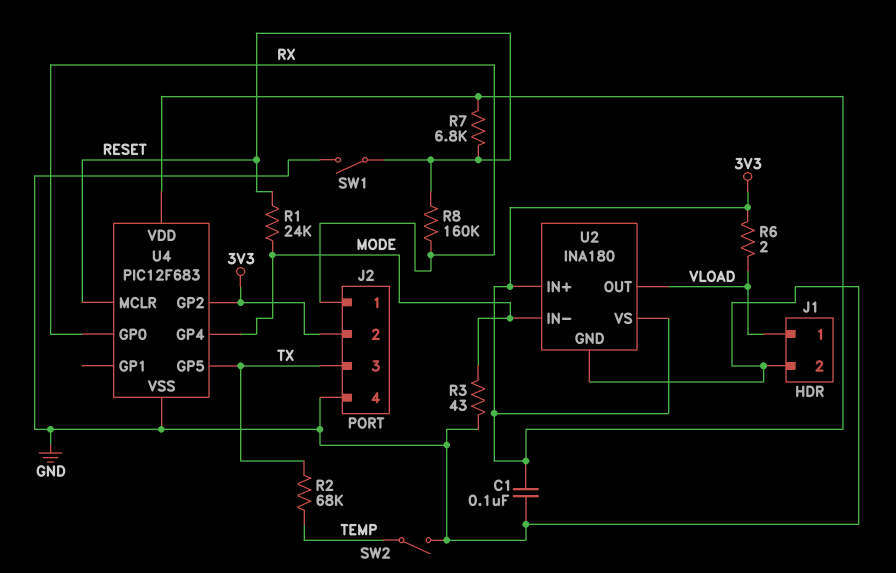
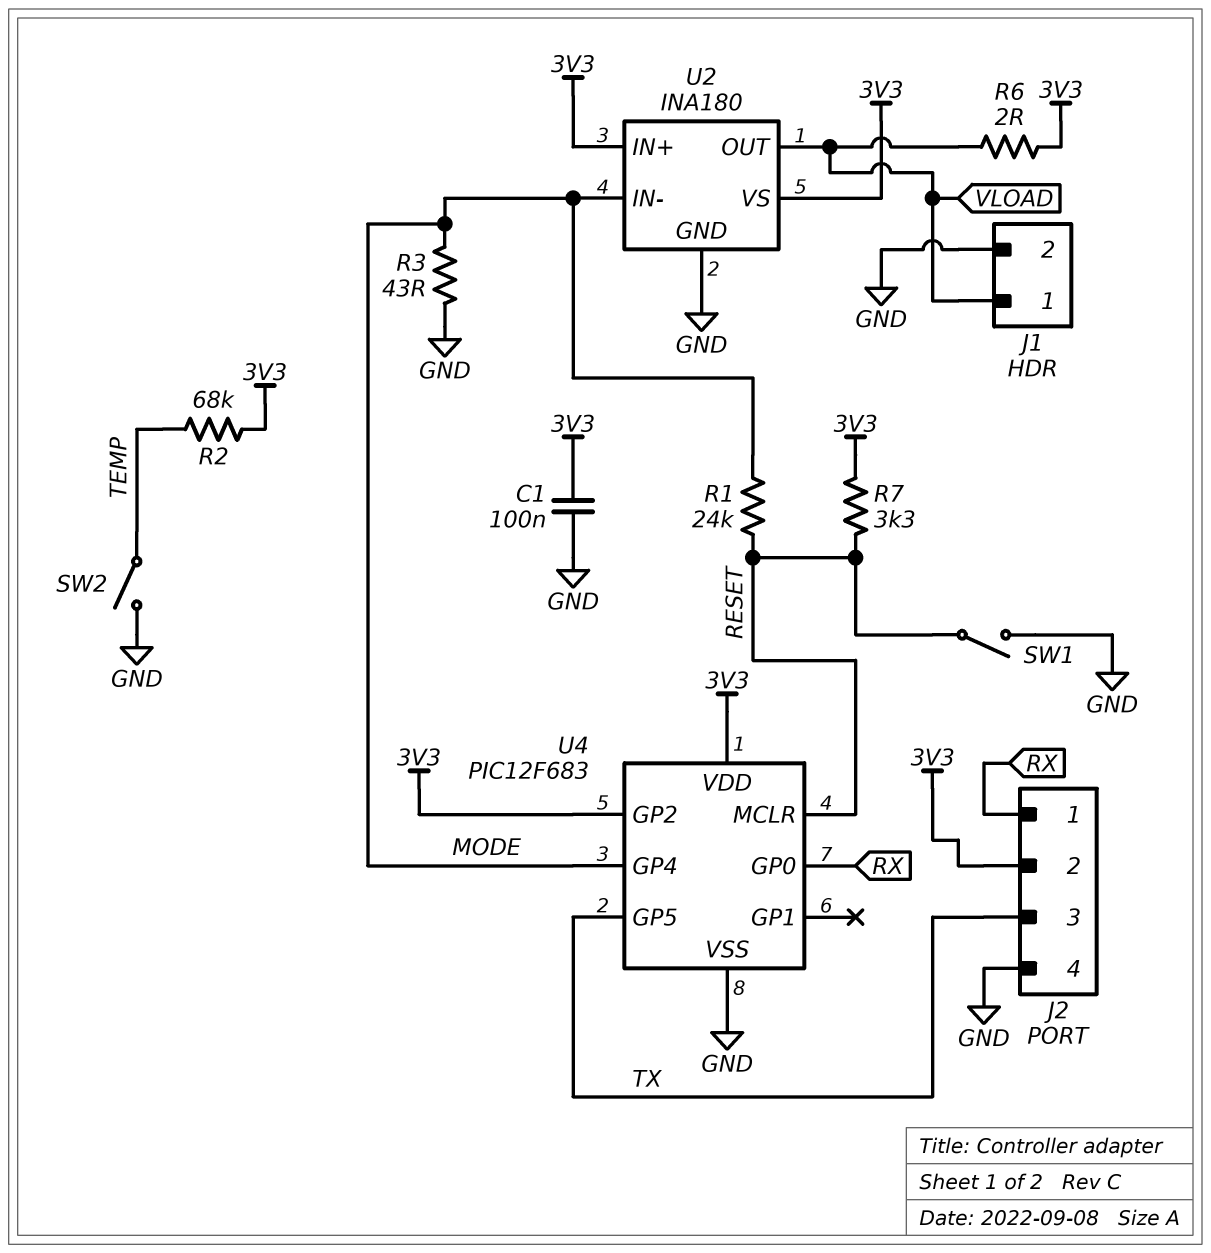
R2: 68k (TEMP, TX) -> 68k (3V3, TEMP)
R7: 6.8k (3V3, RESET) -> 3.3k (3V3, RESET)
R8: 160k (RESET, RX) -> none

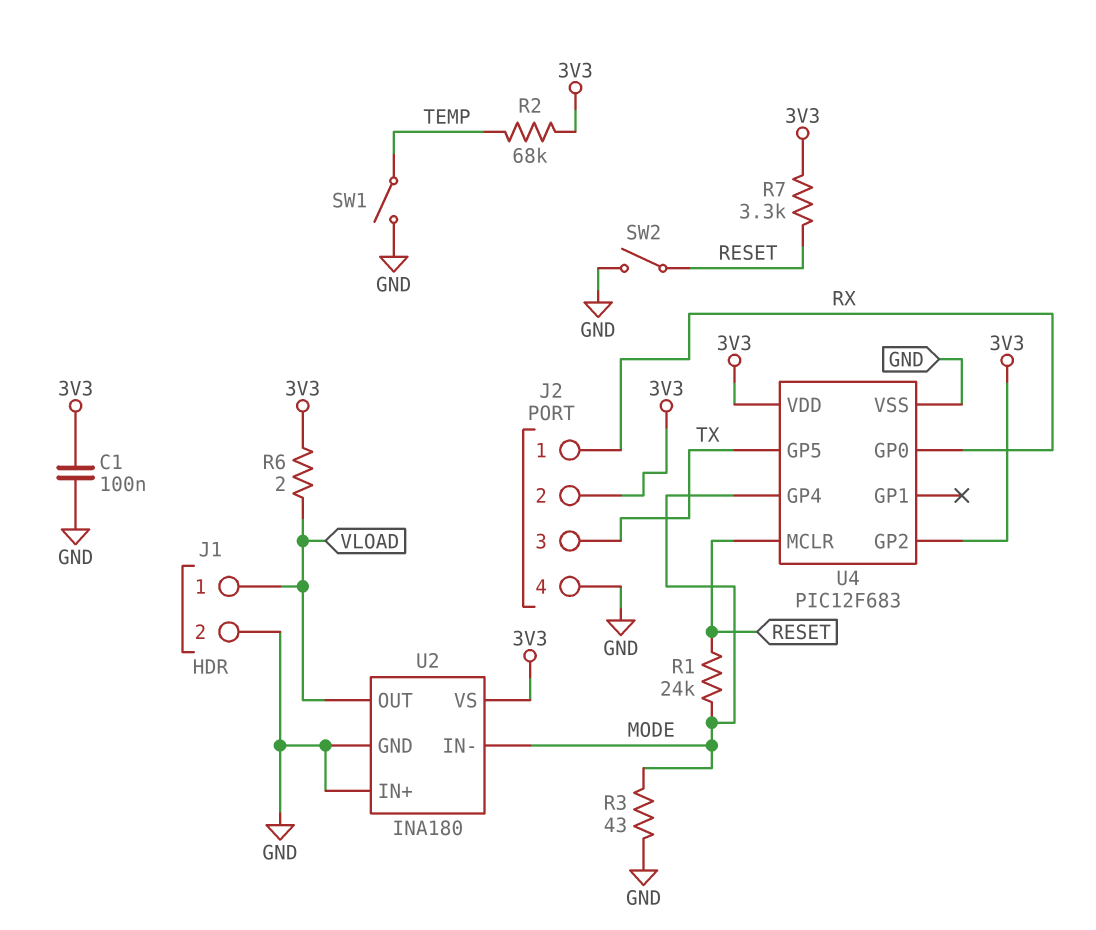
SW1: switch (GND, RESET) -> switch (GND, TEMP)
SW2: switch (GND, TEMP) -> switch (GND, RESET)
U2 pin IN+: 3V3 -> GND

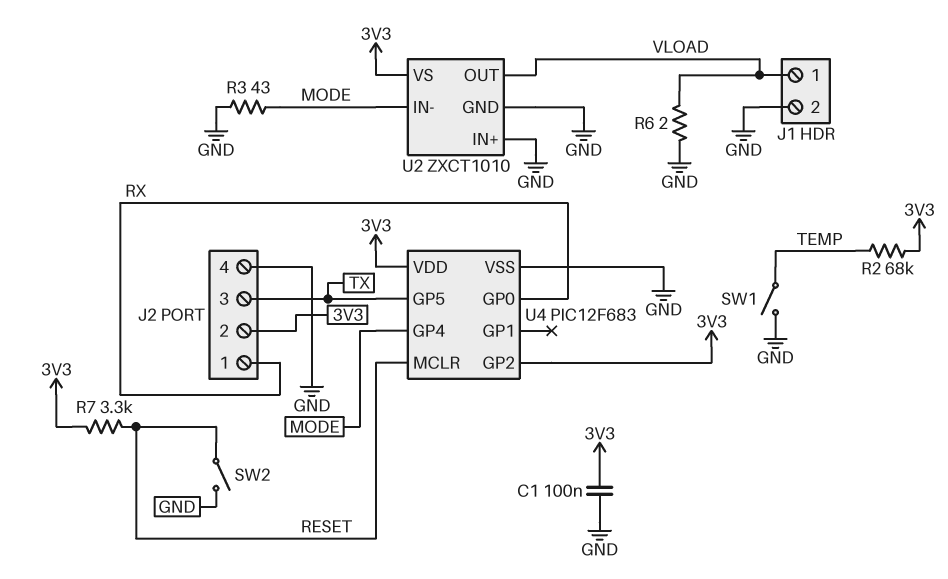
R1: 24k (MODE, RESET) -> none
R6: 2 (3V3, VLOAD) -> 2 (GND, VLOAD)
U2: INA180 -> ZXCT1010

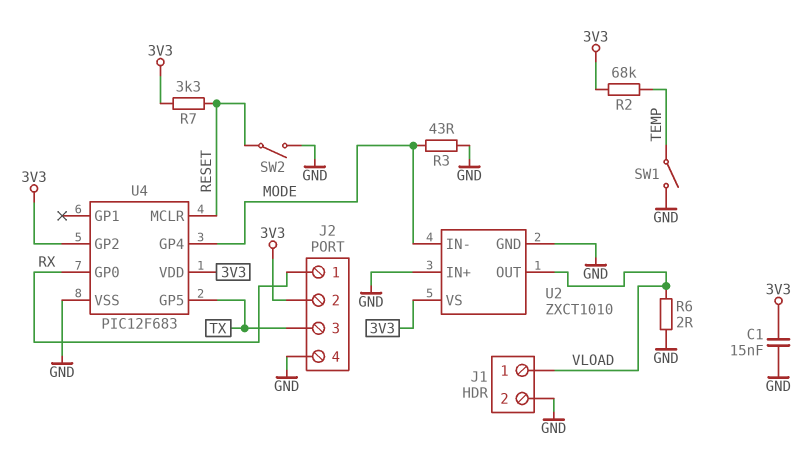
C1: 100nF (3V3, GND) -> 15nF (3V3, GND)

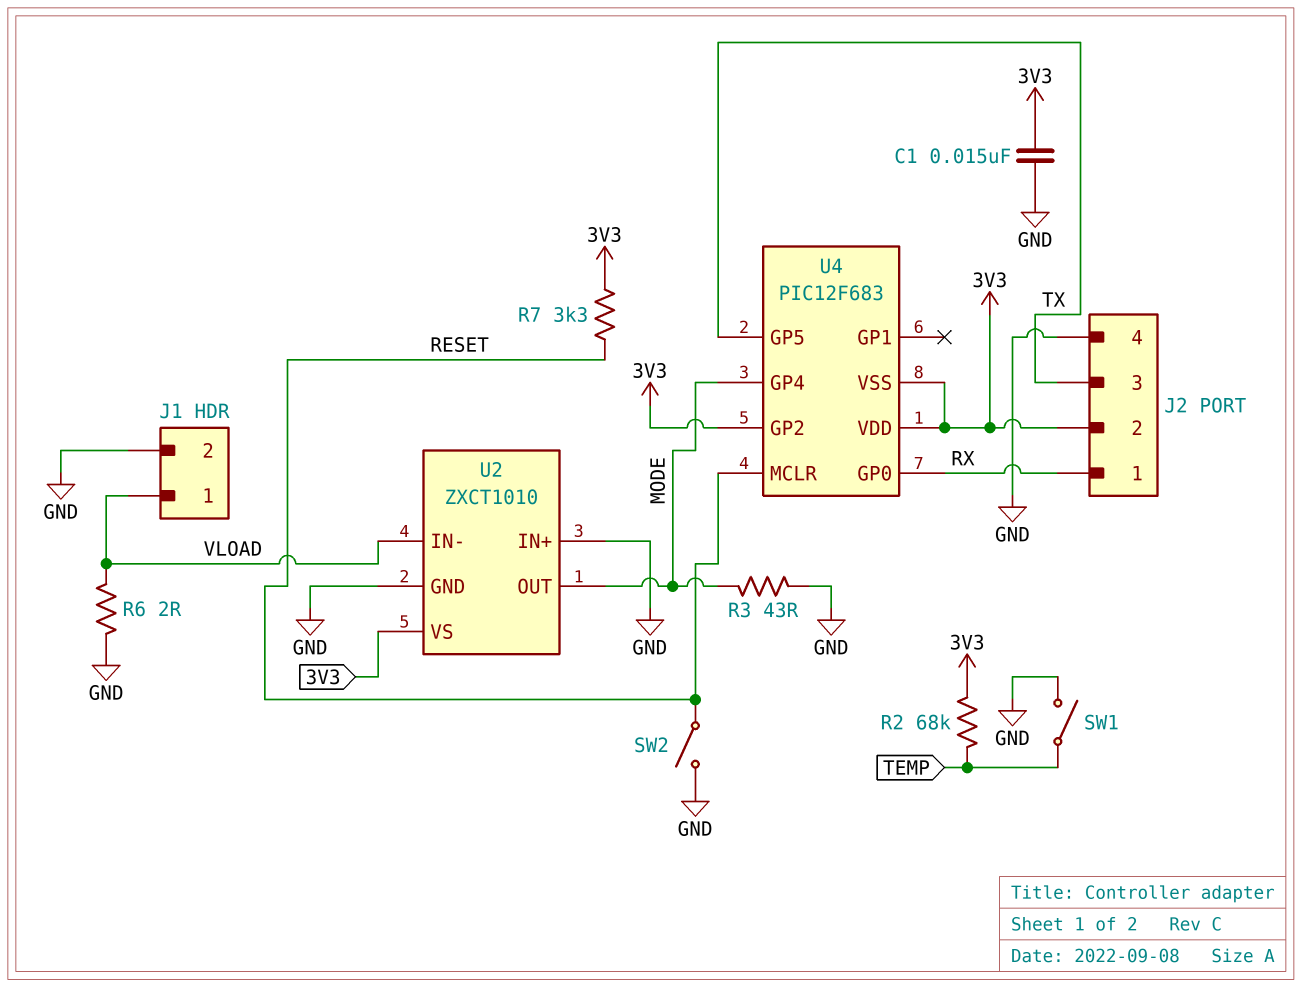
U2 pin IN-: MODE -> VLOAD
U2 pin OUT: VLOAD -> MODE
U4 pin VSS: GND -> 3V3

